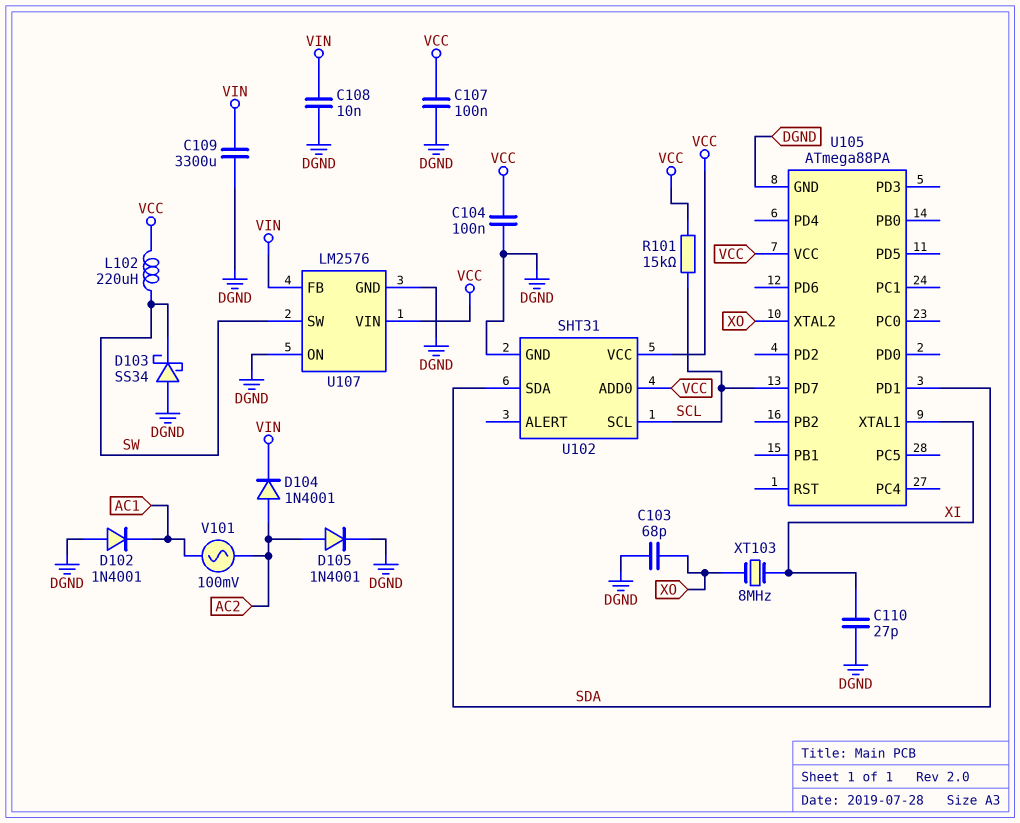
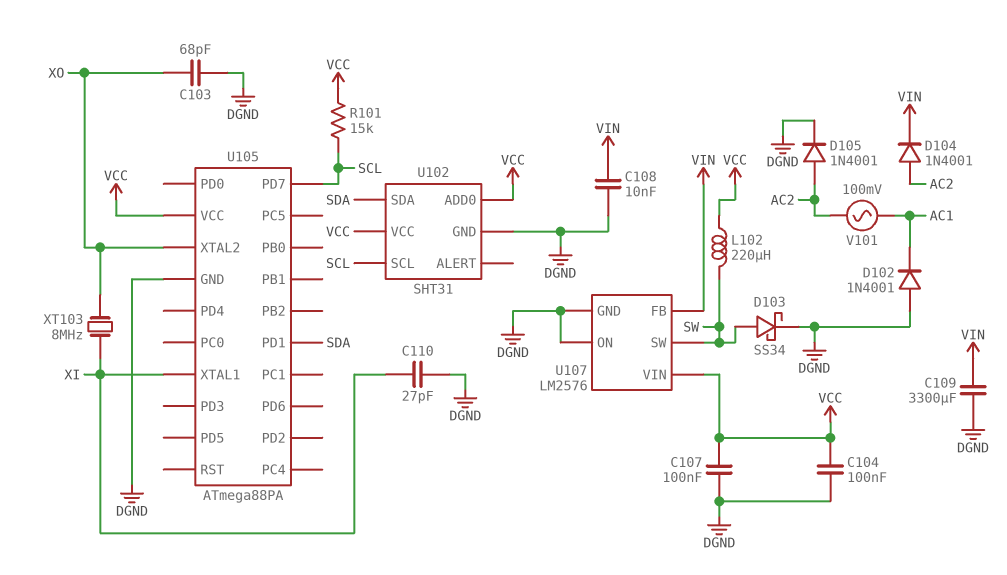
D103: schottky SS34 (A DGND, K SW) -> schottky SS34 (A SW, K DGND)

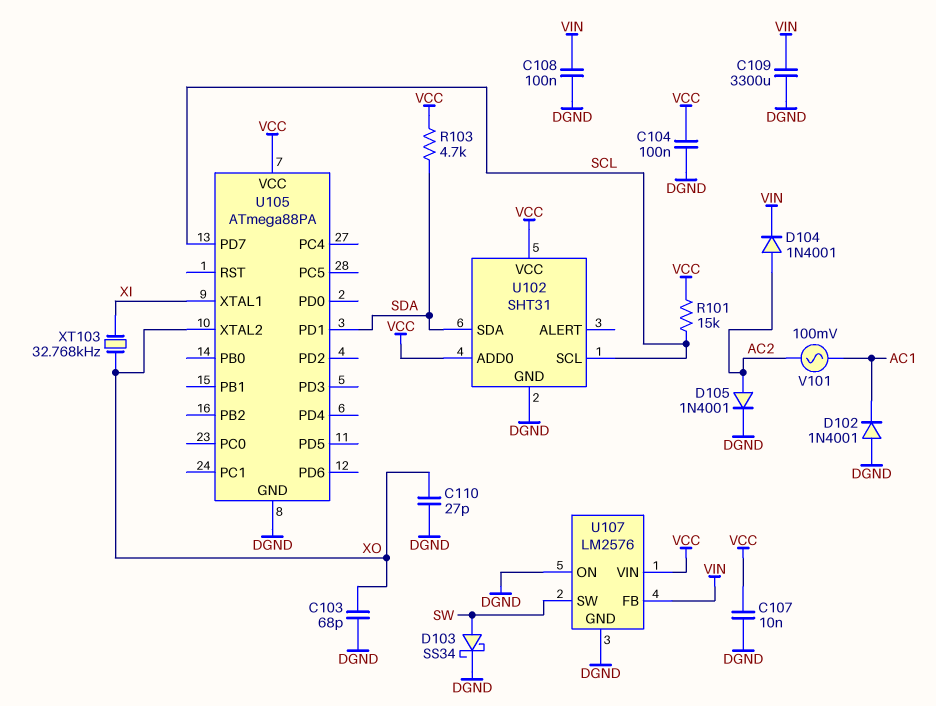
C107: 100nF (DGND, VCC) -> 10nF (DGND, VCC)
C108: 10nF (DGND, VIN) -> 100nF (DGND, VIN)
C110: 27pF (DGND, XI) -> 27pF (DGND, XO)
L102: 220uH (SW, VCC) -> none
R103: none -> 4.7k (SDA, VCC)
XT103: 8MHz (XI, XO) -> 32.768kHz (XI, XO)

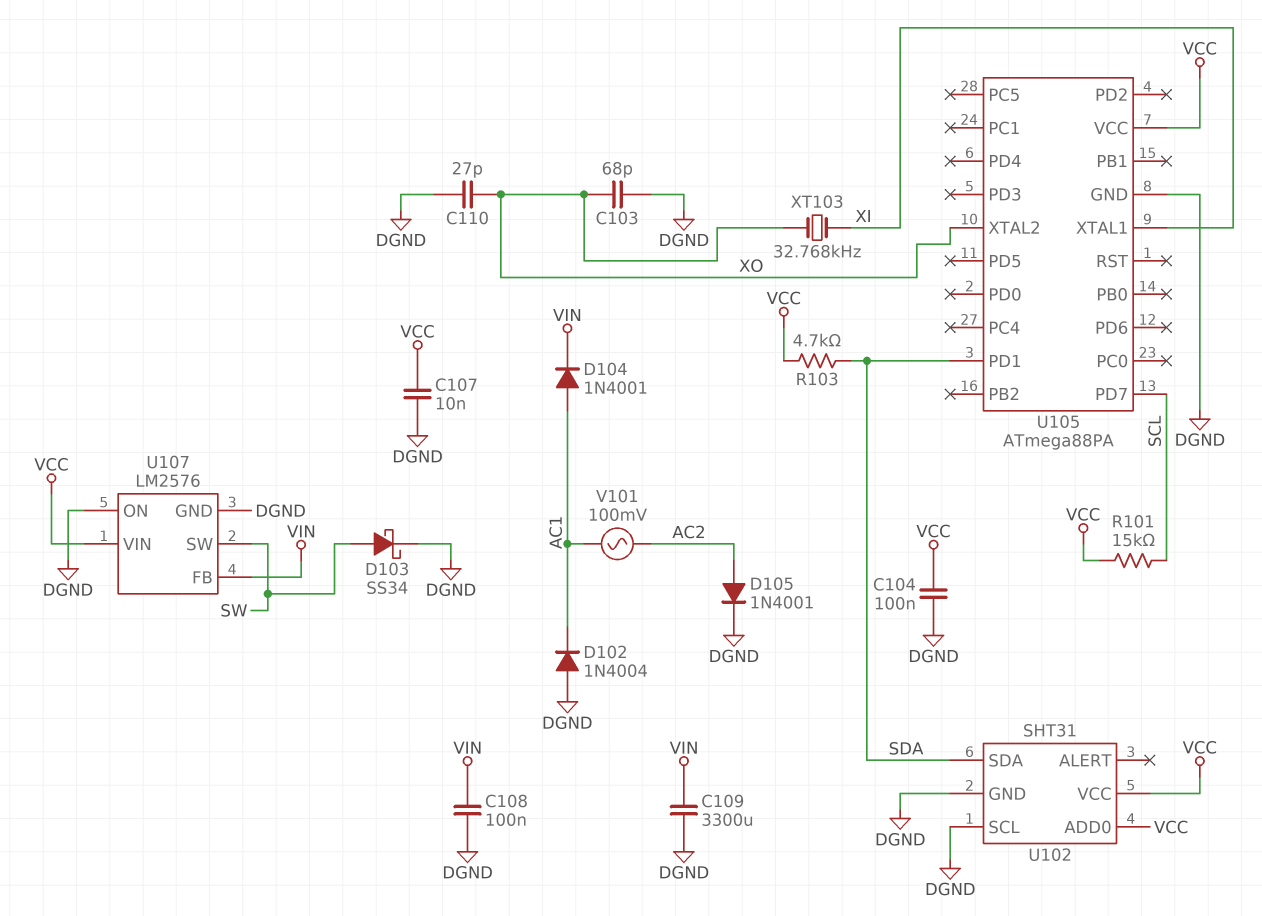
D102: diode 1N4001 (A DGND, K AC1) -> diode 1N4004 (A DGND, K AC1)
D104: diode 1N4001 (A AC2, K VIN) -> diode 1N4001 (A AC1, K VIN)
U102 pin SCL: SCL -> DGND

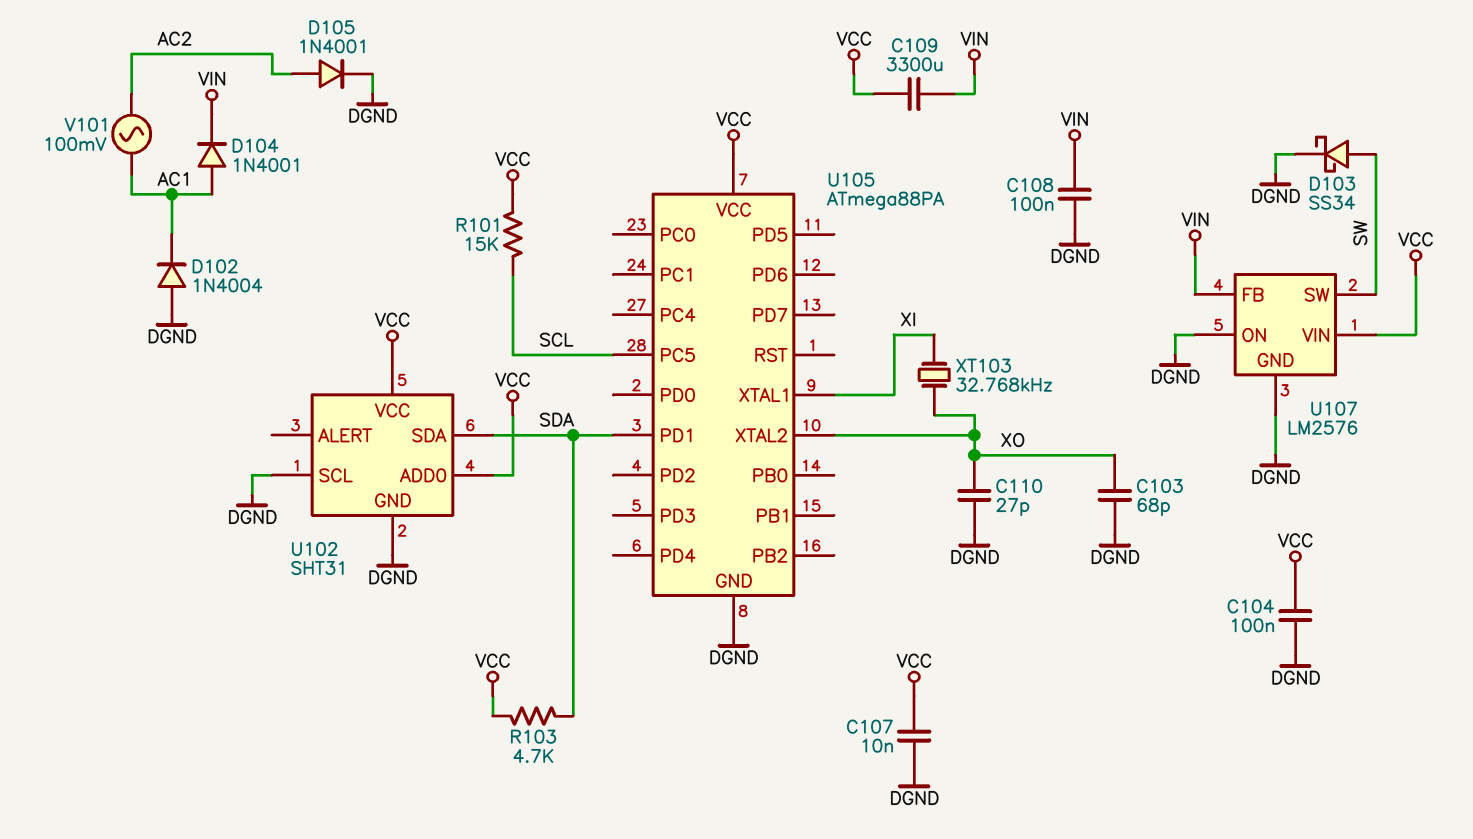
C109: 3300uF (DGND, VIN) -> 3300uF (VCC, VIN)
U105 pin PC5: none -> SCL
U105 pin PD7: SCL -> none

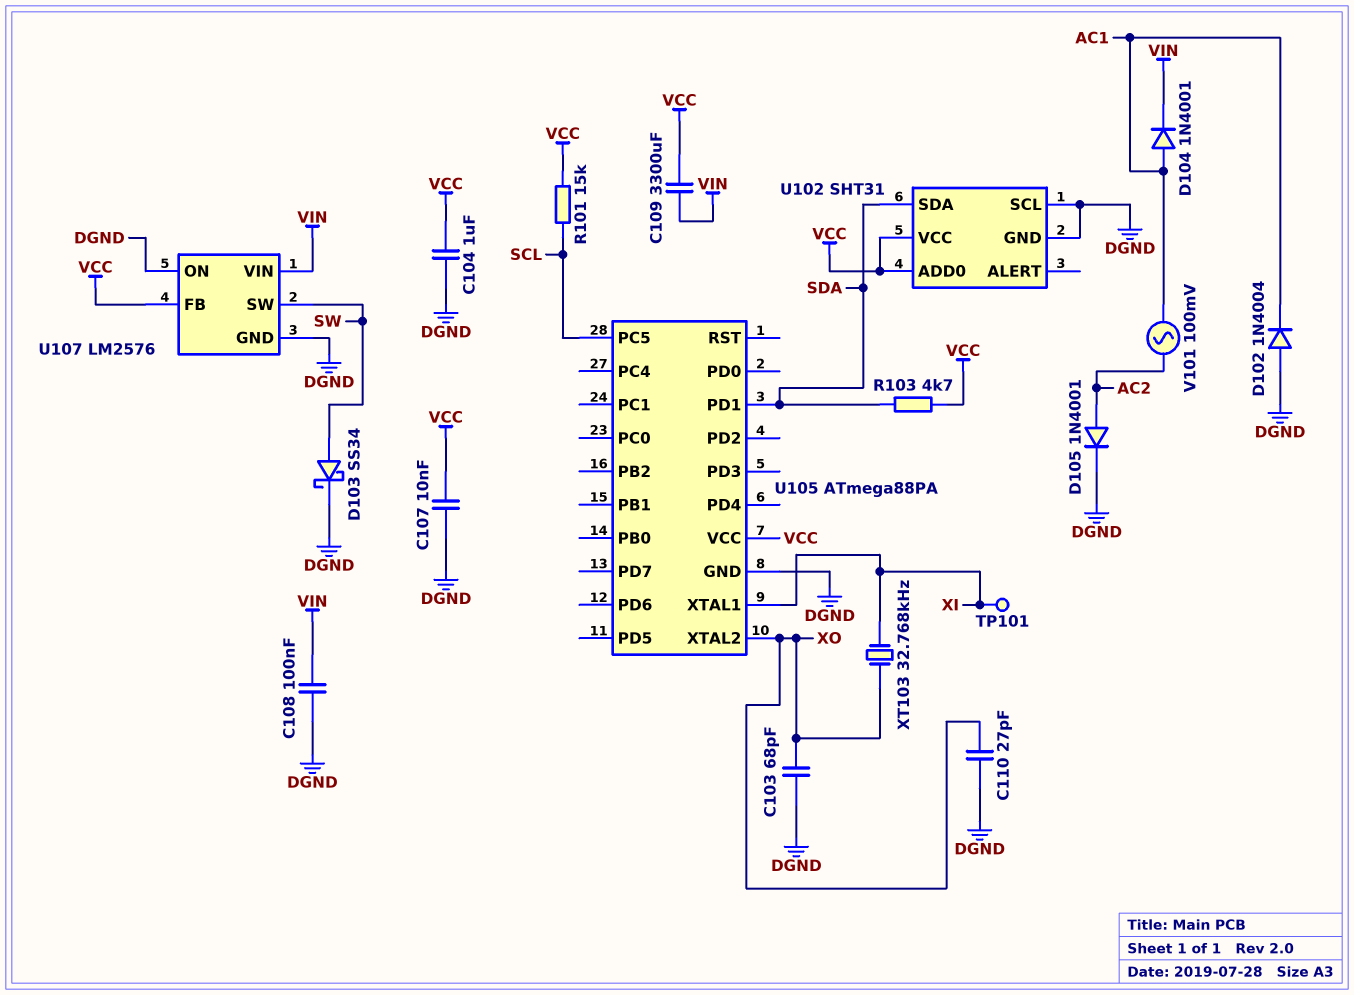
C104: 100nF (DGND, VCC) -> 1uF (DGND, VCC)
TP101: none -> test point (XI)
U107 pin FB: VIN -> VCC
U107 pin VIN: VCC -> VIN

